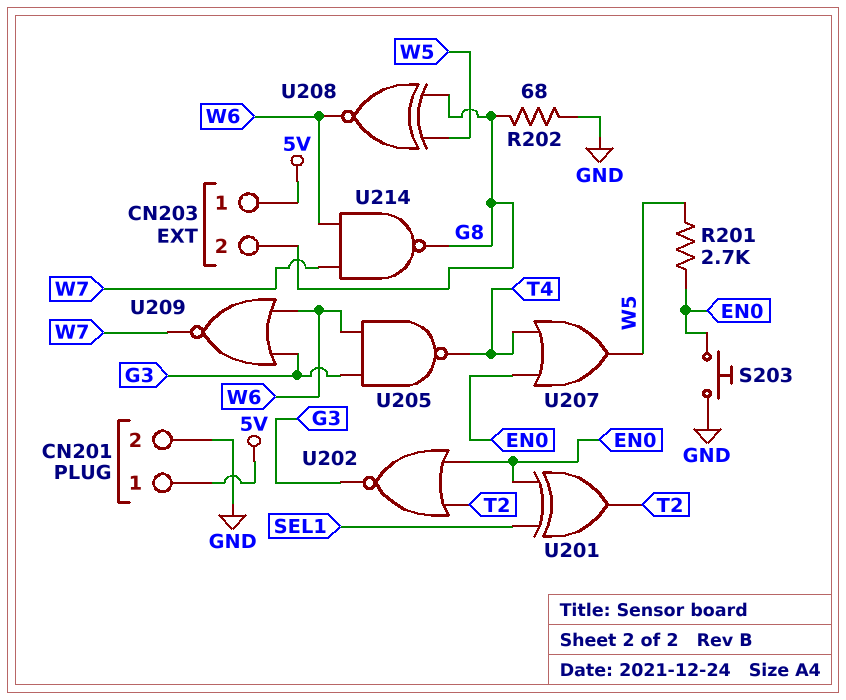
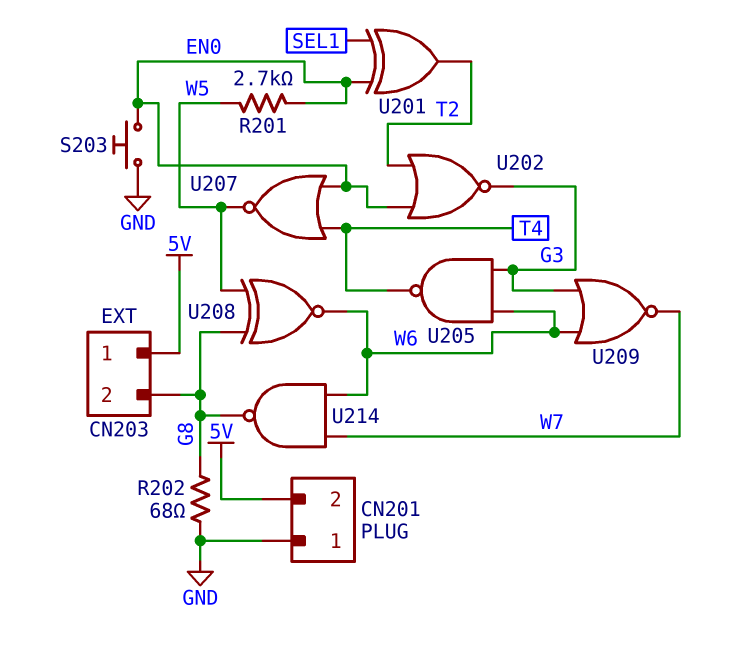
CN201 pin 1: 5V -> GND
CN201 pin 2: GND -> 5V
U207: OR (in EN0, in T4, out W5) -> NOR (in EN0, in T4, out W5)

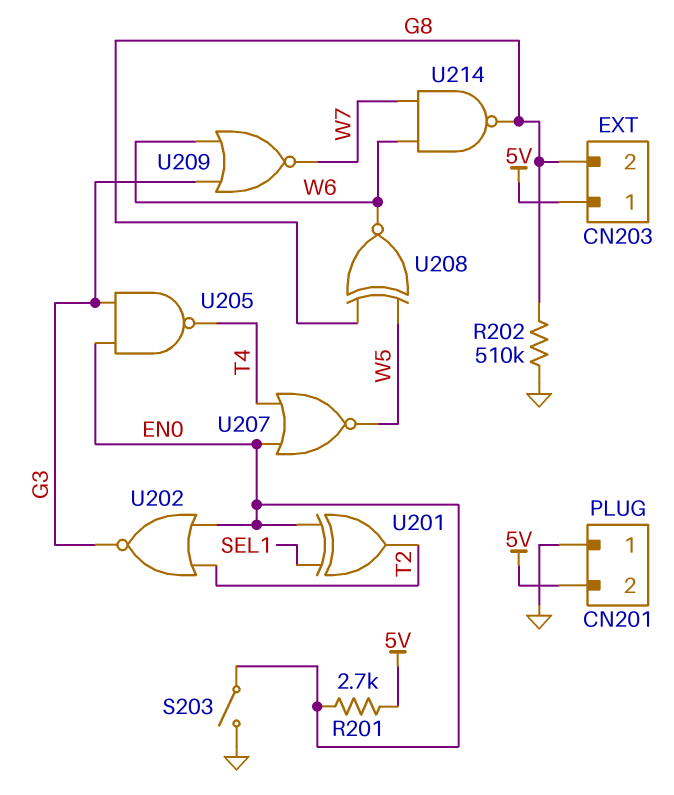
R201: 2.7k (EN0, W5) -> 2.7k (5V, EN0)
R202: 68 (G8, GND) -> 510k (G8, GND)
S203: button (EN0, GND) -> switch (EN0, GND)
U205: NAND (in G3, in W6, out T4) -> NAND (in EN0, in G3, out T4)

